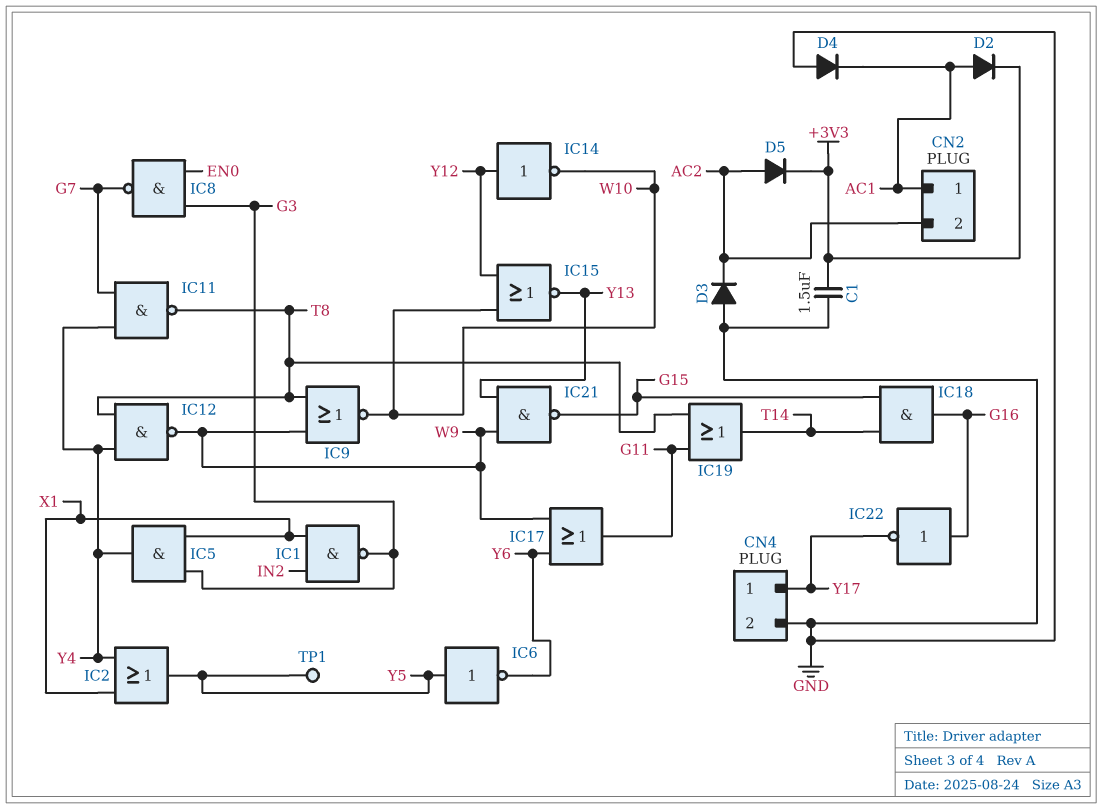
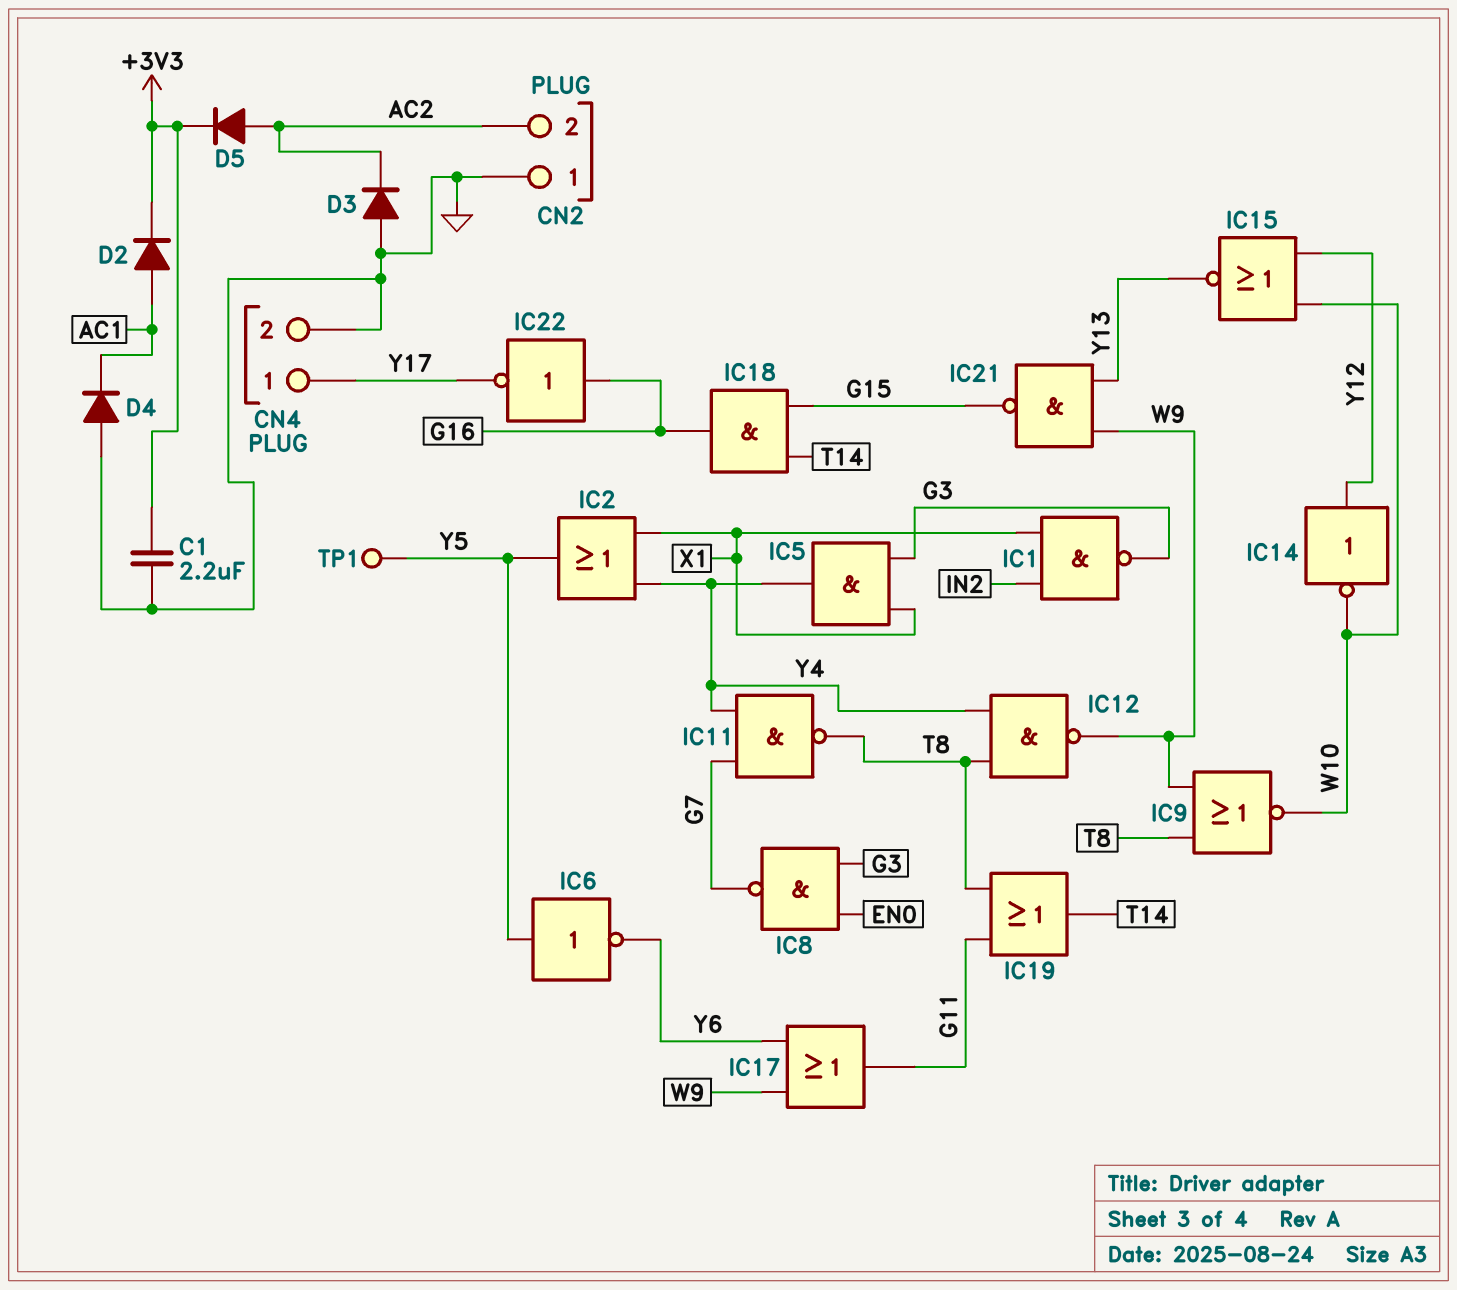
C1: 1.5uF (+3V3, GND) -> 2.2uF (+3V3, GND)
CN2 pin 1: AC1 -> GND

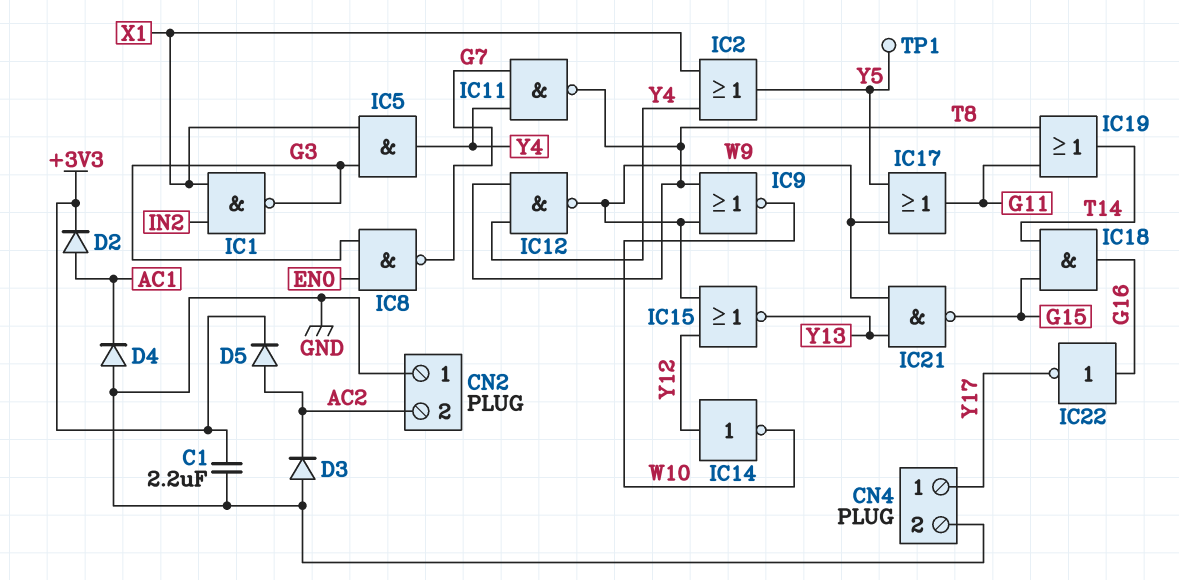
IC6: NOT (in Y5, out Y6) -> none
IC15: NOR (in W10, in Y12, out Y13) -> NOR (in W9, in Y12, out Y13)
IC17: OR (in W9, in Y6, out G11) -> OR (in W9, in Y5, out G11)

